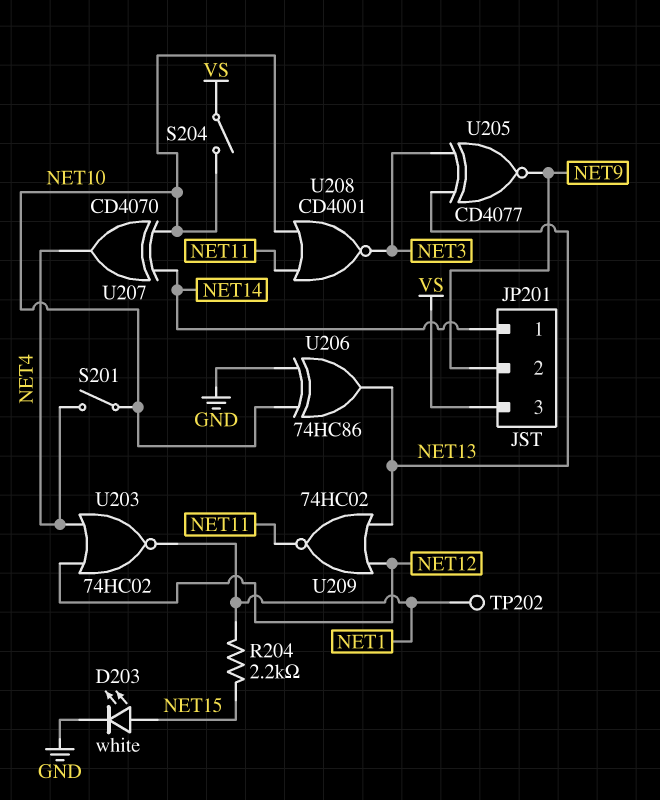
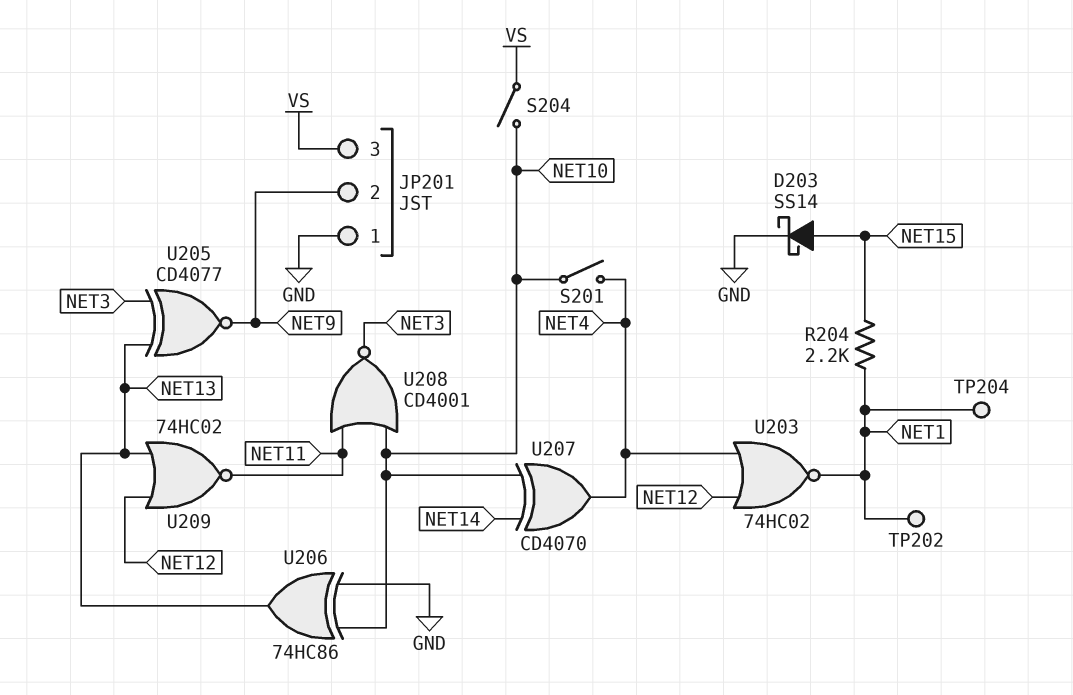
D203: LED white (A NET15, K GND) -> schottky SS14 (A NET15, K GND)
JP201 pin 1: NET14 -> GND
TP204: none -> test point (NET1)

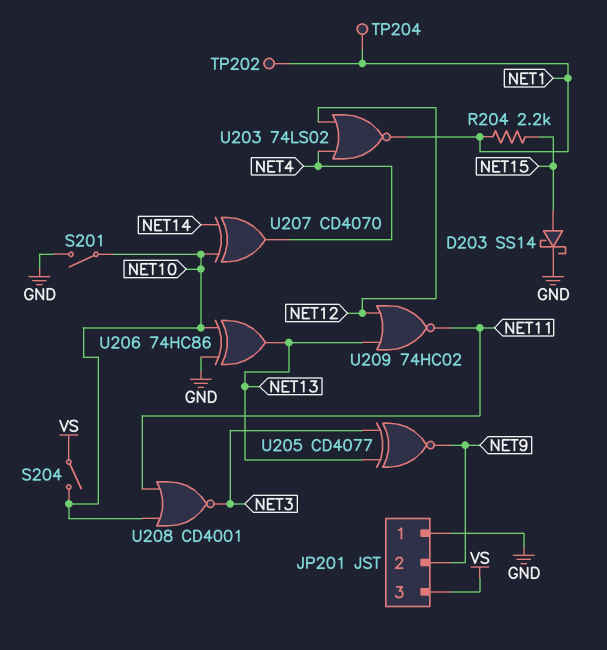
S201: switch (NET4, NET10) -> switch (GND, NET10)
U203: NOR 74HC02 (in NET4, in NET12, out NET1) -> NOR 74LS02 (in NET4, in NET12, out NET1)

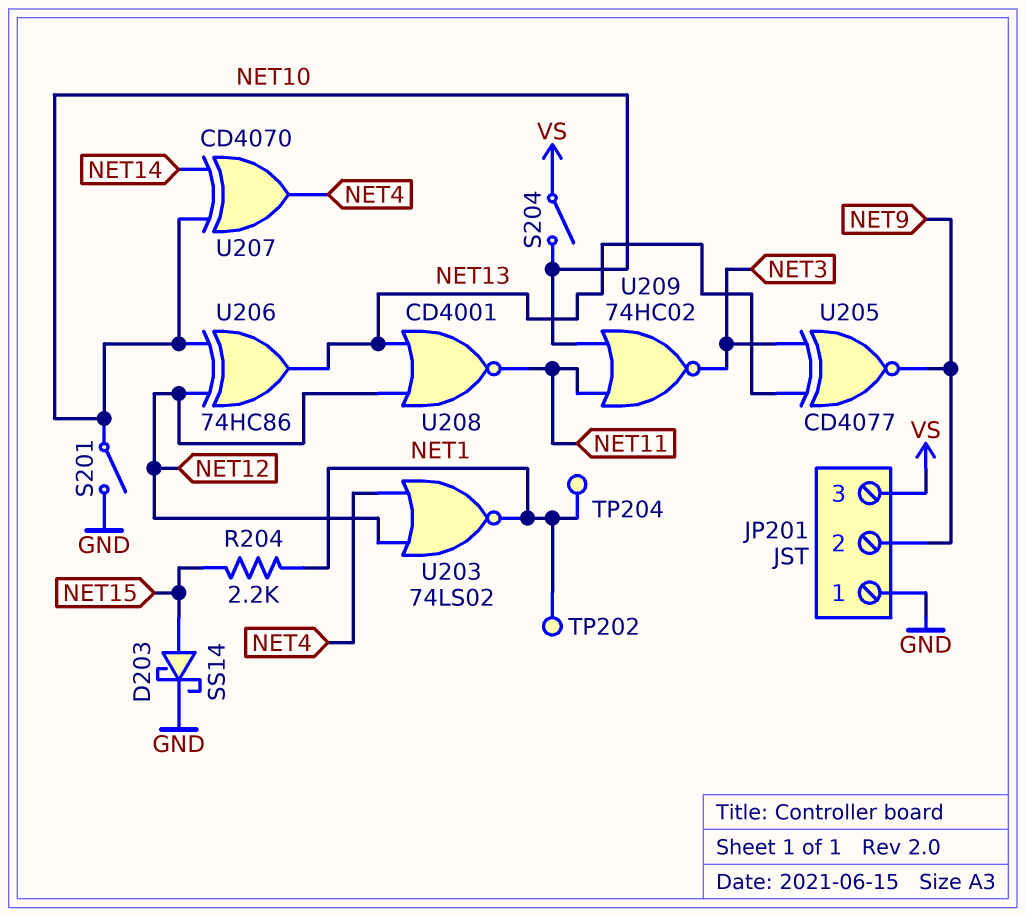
U206: XOR 74HC86 (in GND, in NET10, out NET13) -> XOR 74HC86 (in NET10, in NET12, out NET13)
U208: NOR CD4001 (in NET10, in NET11, out NET3) -> NOR CD4001 (in NET12, in NET13, out NET11)
U209: NOR 74HC02 (in NET12, in NET13, out NET11) -> NOR 74HC02 (in NET10, in NET11, out NET3)

